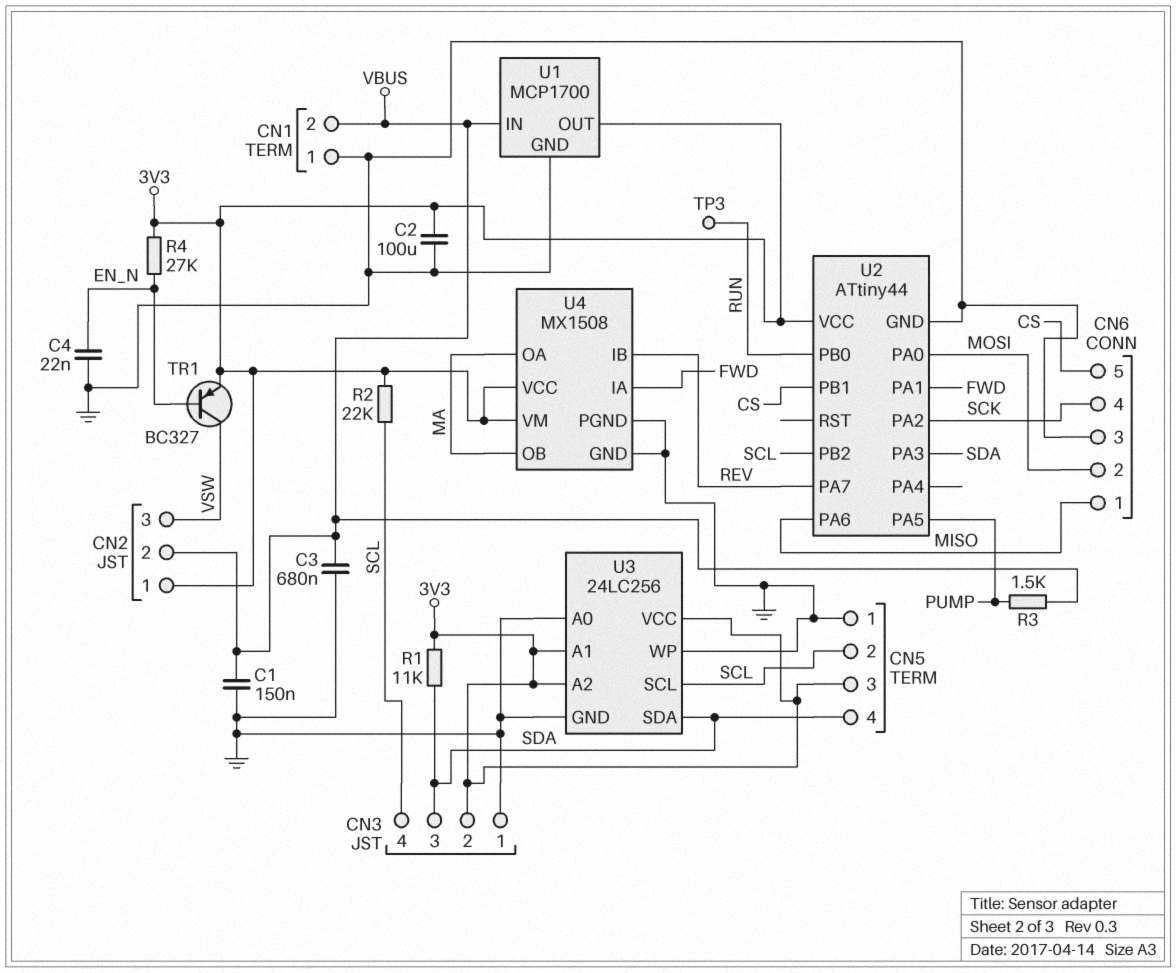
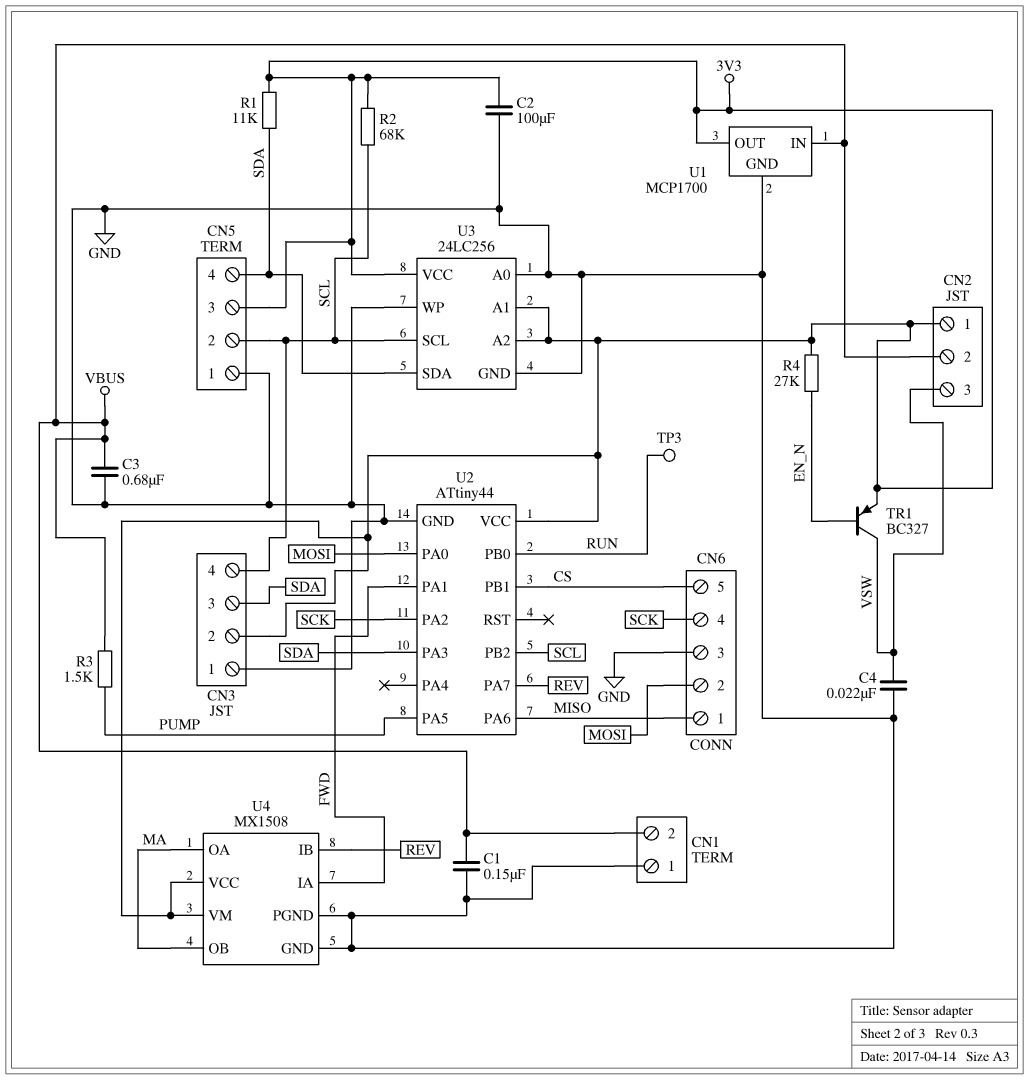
C4: 22nF (EN_N, GND) -> 22nF (GND, VSW)
R2: 22k (3V3, SCL) -> 68k (3V3, SCL)

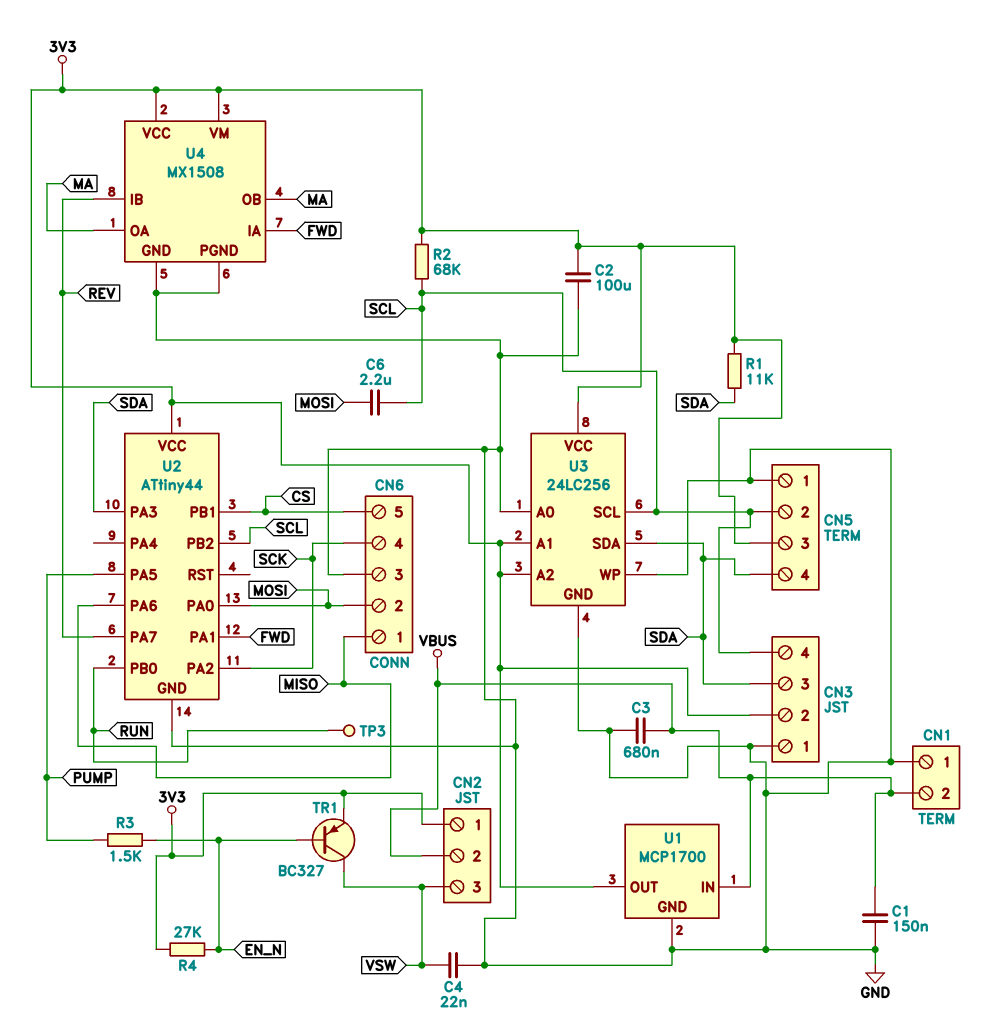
C6: none -> 2.2uF (MOSI, SCL)
R3: 1.5k (PUMP, VBUS) -> 1.5k (EN_N, PUMP)

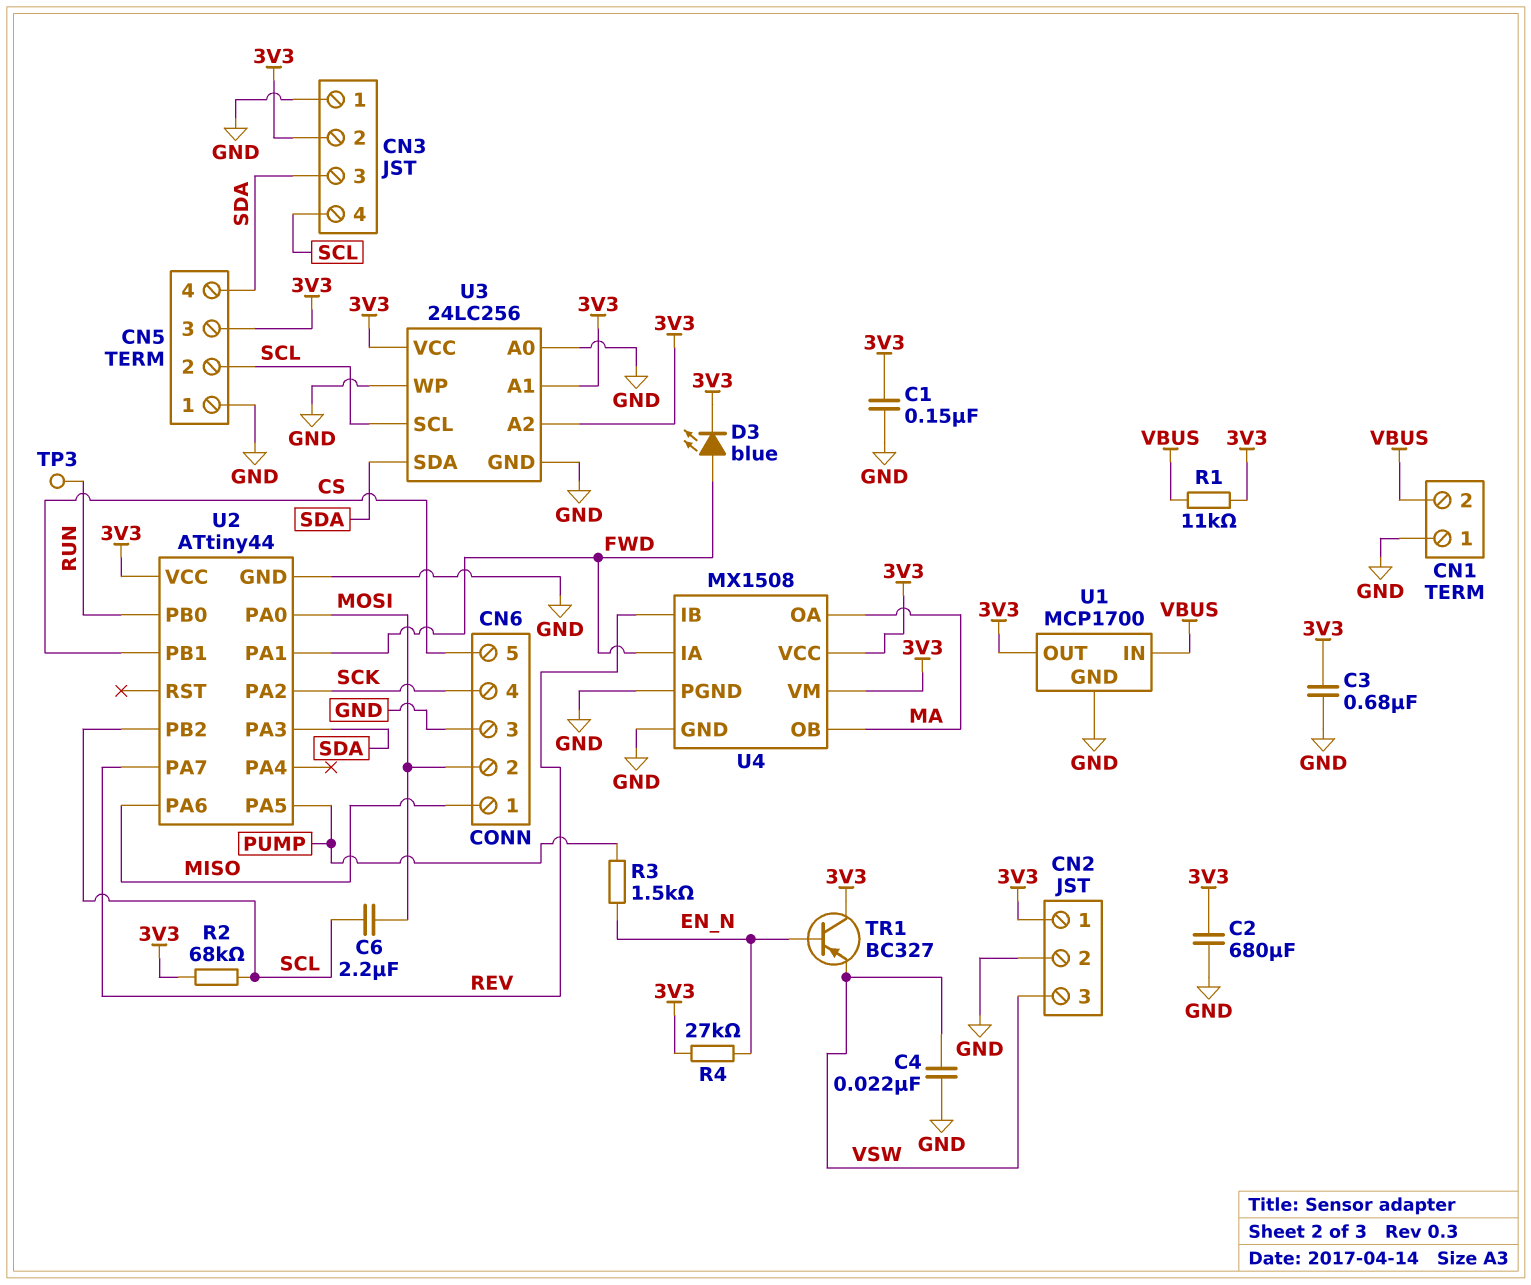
C1: 150nF (GND, VBUS) -> 150nF (3V3, GND)
C2: 100uF (3V3, GND) -> 680uF (3V3, GND)
C3: 680nF (GND, VBUS) -> 680nF (3V3, GND)
CN2 pin 2: VBUS -> GND
D3: none -> LED blue (A FWD, K 3V3)
R1: 11k (3V3, SDA) -> 11k (3V3, VBUS)
TR1: PNP BC327 (B EN_N, C VSW, E 3V3) -> PNP BC327 (B EN_N, C 3V3, E VSW)

